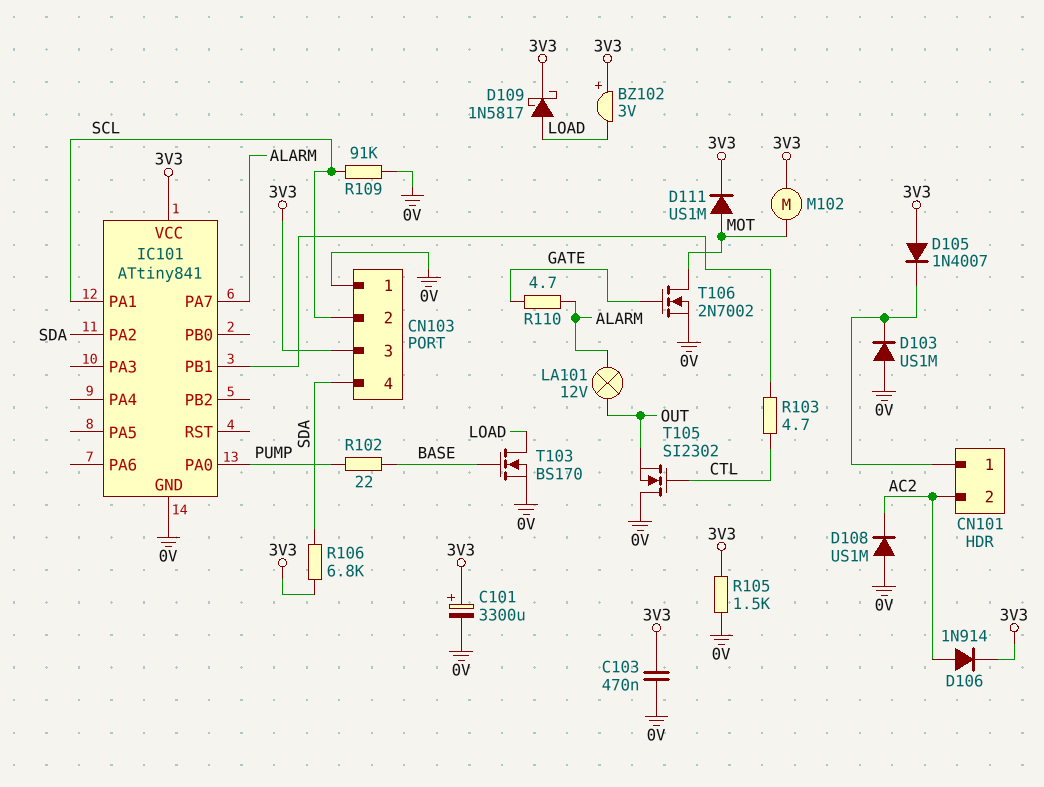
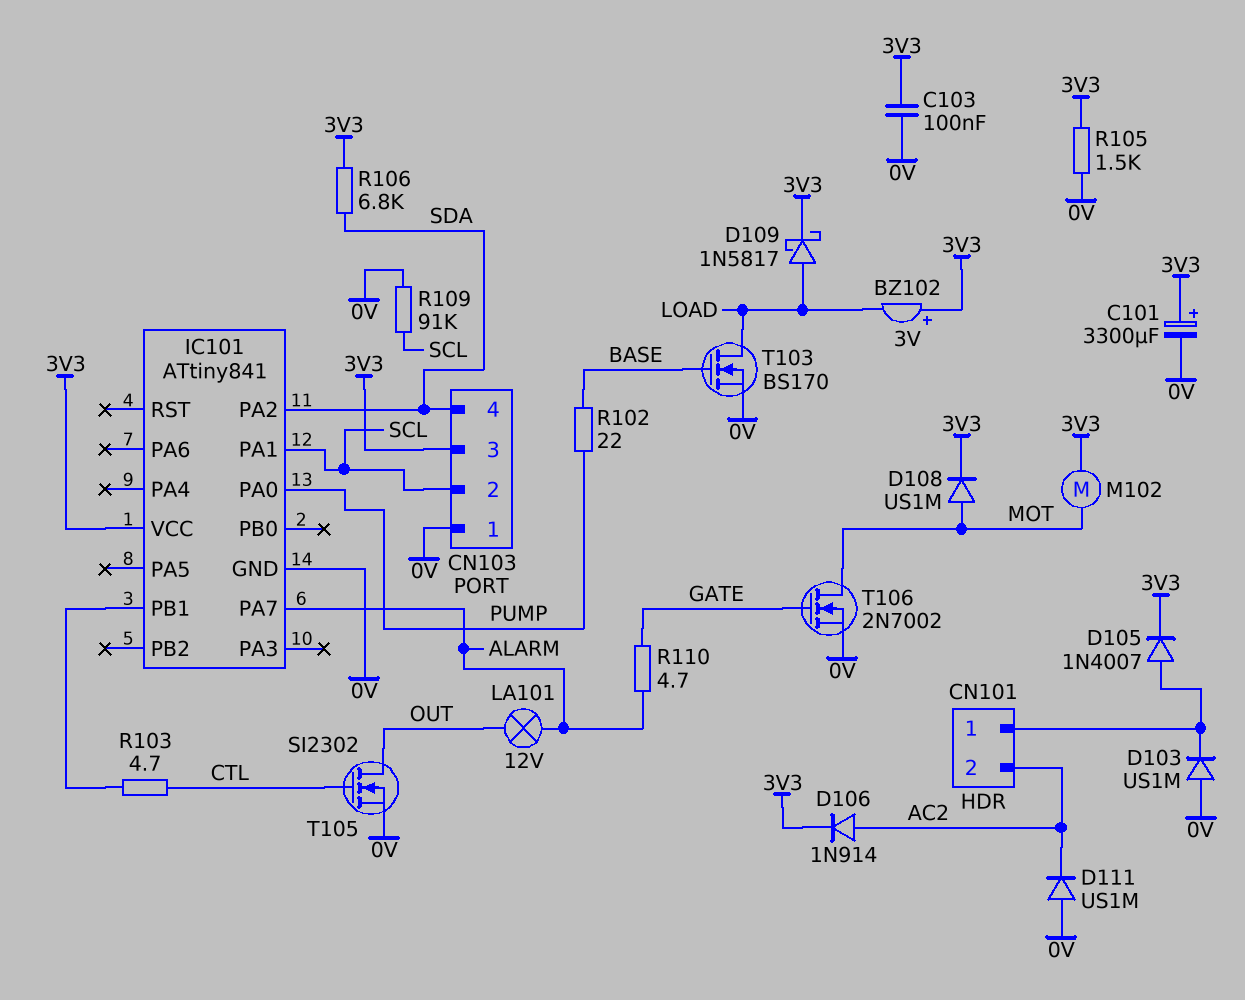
C103: 470nF (0V, 3V3) -> 100nF (0V, 3V3)
D105: diode 1N4007 (A 3V3, K CN101/1) -> diode 1N4007 (A CN101/1, K 3V3)
D108: diode US1M (A 0V, K AC2) -> diode US1M (A MOT, K 3V3)
D111: diode US1M (A MOT, K 3V3) -> diode US1M (A 0V, K AC2)
T105: NMOS SI2302 (G CTL, D 0V, S OUT) -> NMOS SI2302 (G CTL, D OUT, S 0V)

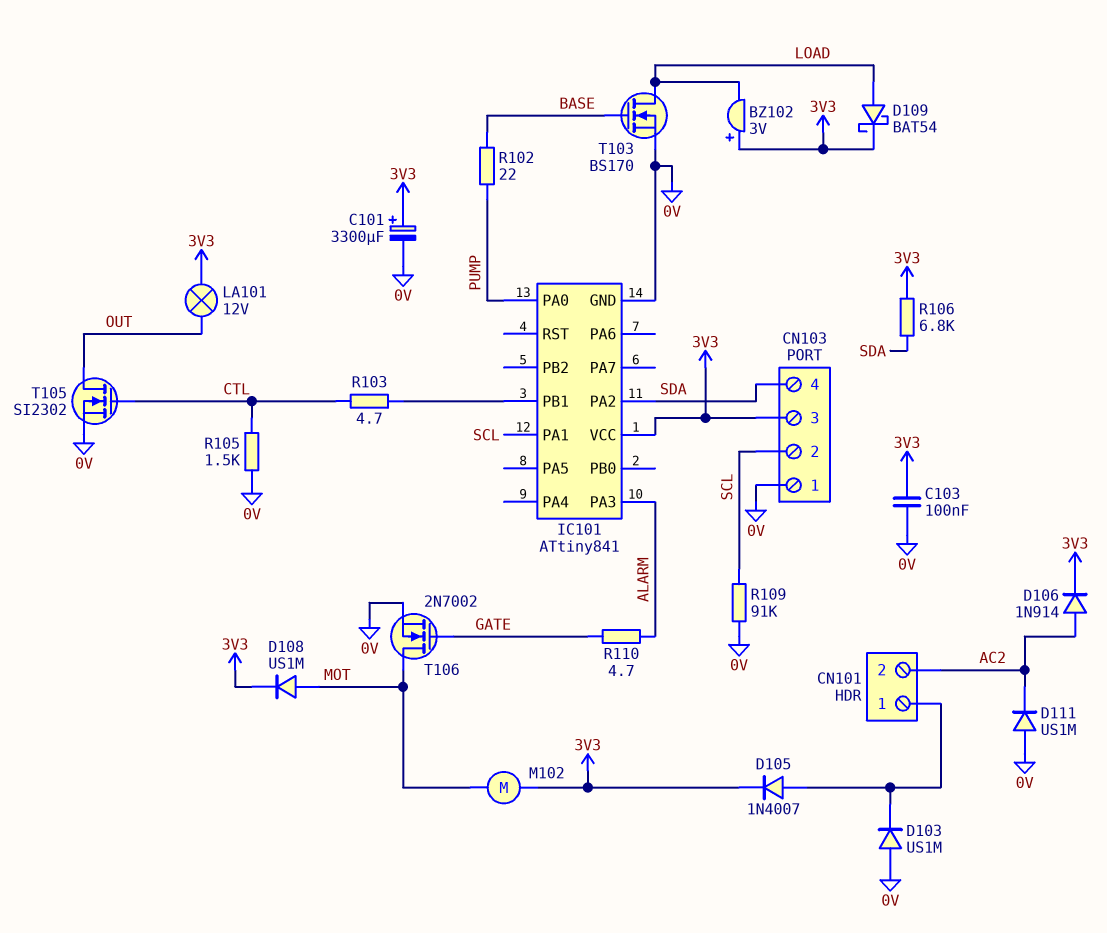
D109: schottky 1N5817 (A LOAD, K 3V3) -> schottky BAT54 (A LOAD, K 3V3)
IC101 pin PA3: none -> ALARM
IC101 pin PA7: ALARM -> none
LA101: lamp 12V (ALARM, OUT) -> lamp 12V (3V3, OUT)
R105: 1.5k (0V, 3V3) -> 1.5k (0V, CTL)

